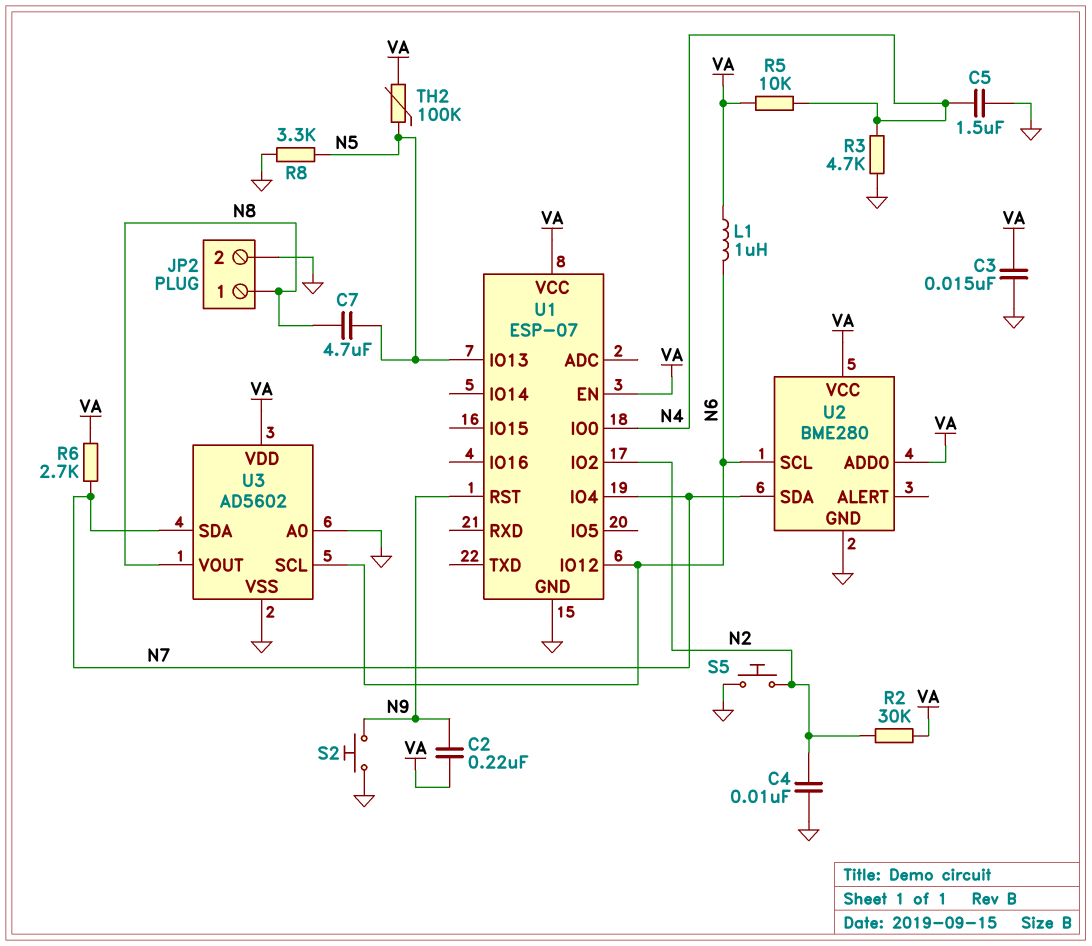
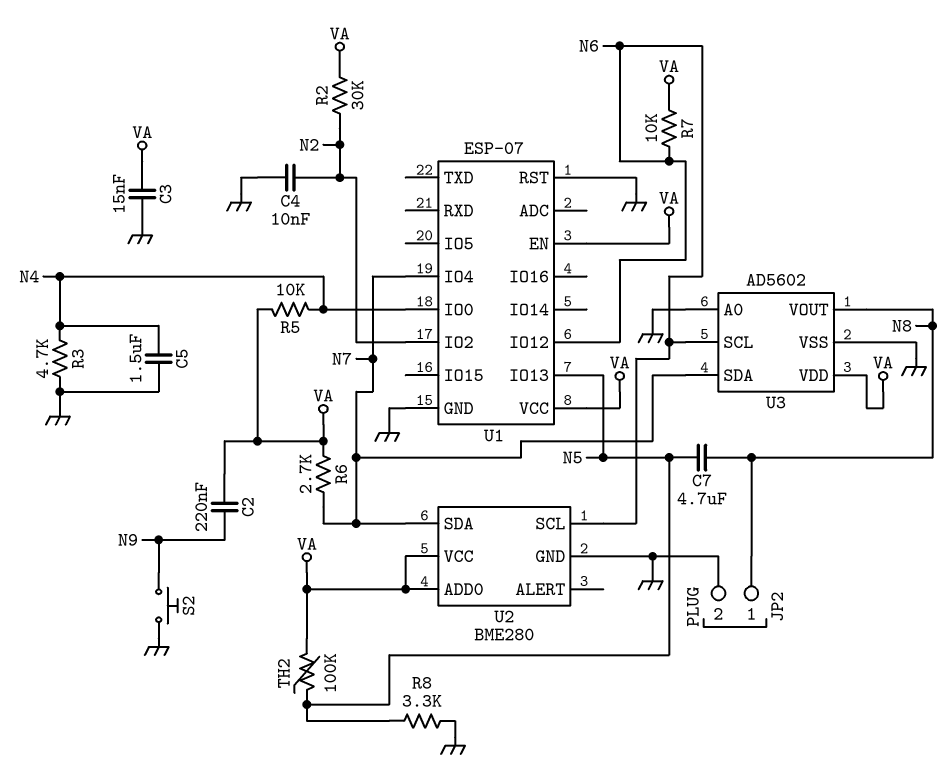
L1: 1uH (N6, VA) -> none
R7: none -> 10k (N6, VA)
S5: button (GND, N2) -> none
U1 pin RST: N9 -> GND

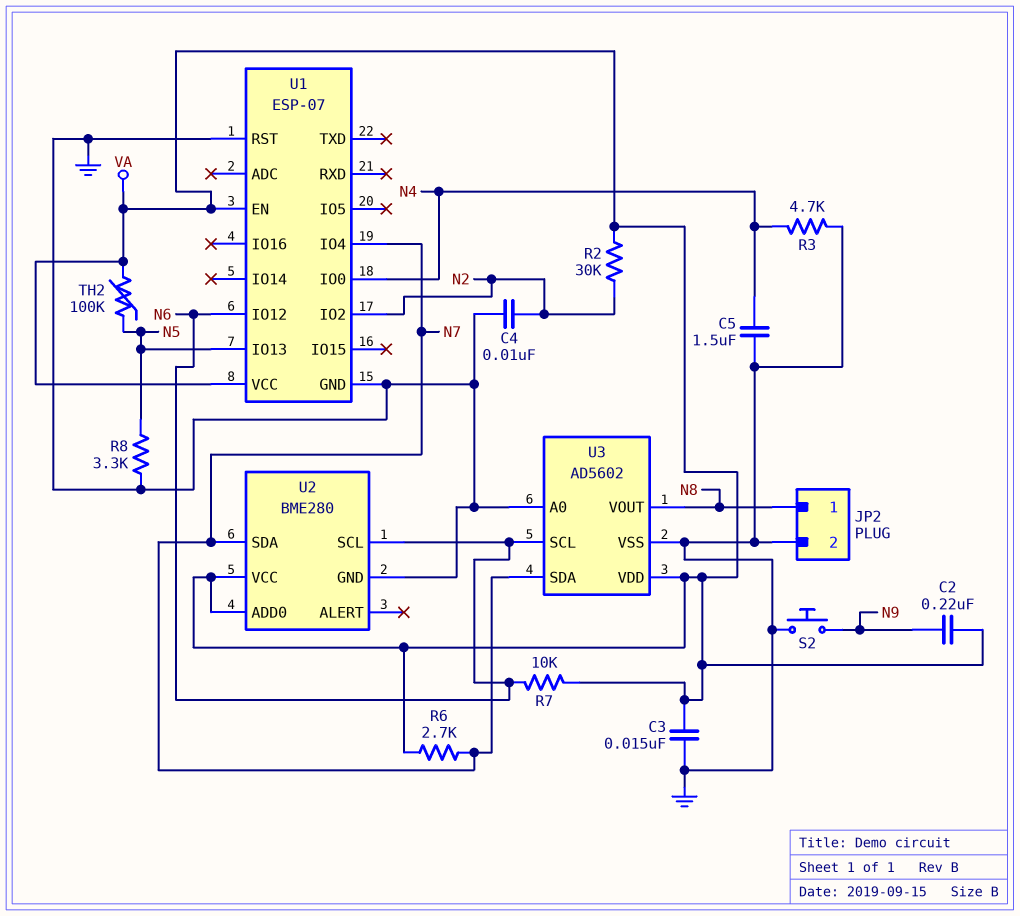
C7: 4.7uF (N5, N8) -> none
R5: 10k (N4, VA) -> none

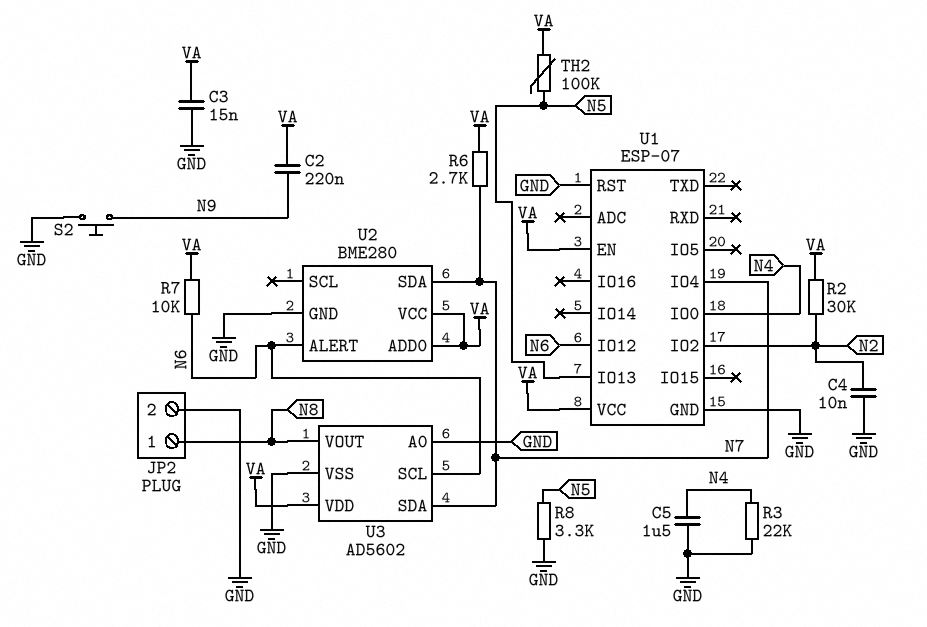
R3: 4.7k (GND, N4) -> 22k (GND, N4)
U2 pin ALERT: none -> N6
U2 pin SCL: N6 -> none

